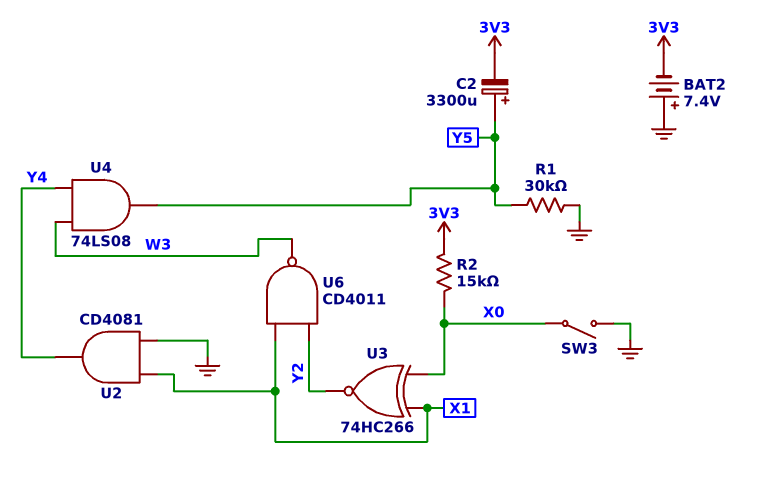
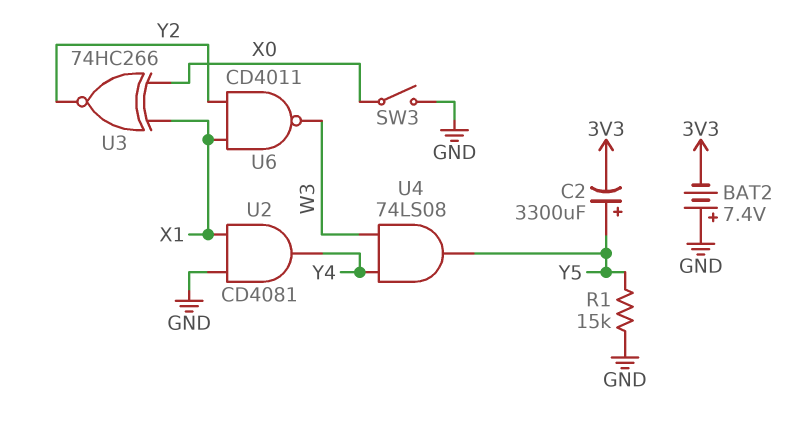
R1: 30k (GND, Y5) -> 15k (GND, Y5)
R2: 15k (3V3, X0) -> none

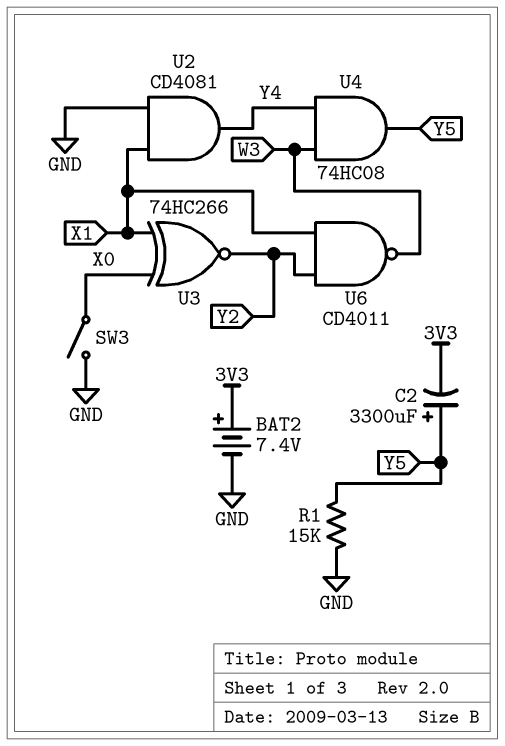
BAT2: 7.4V (plus GND, minus 3V3) -> 7.4V (plus 3V3, minus GND)
U4: AND 74LS08 (in W3, in Y4, out Y5) -> AND 74HC08 (in W3, in Y4, out Y5)

